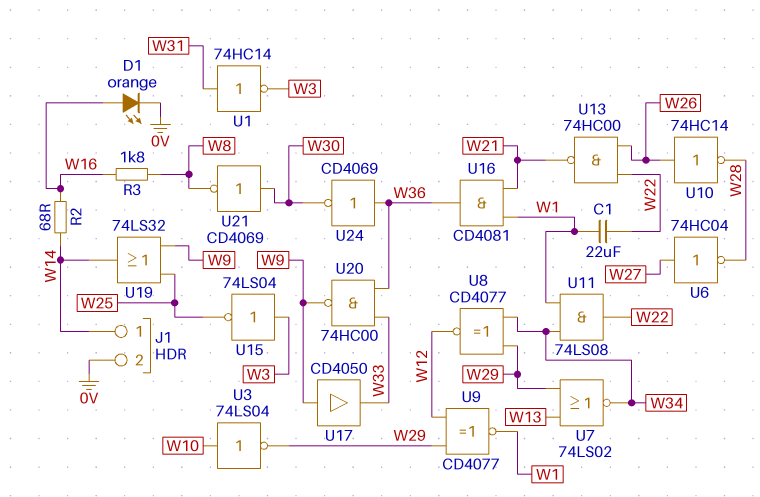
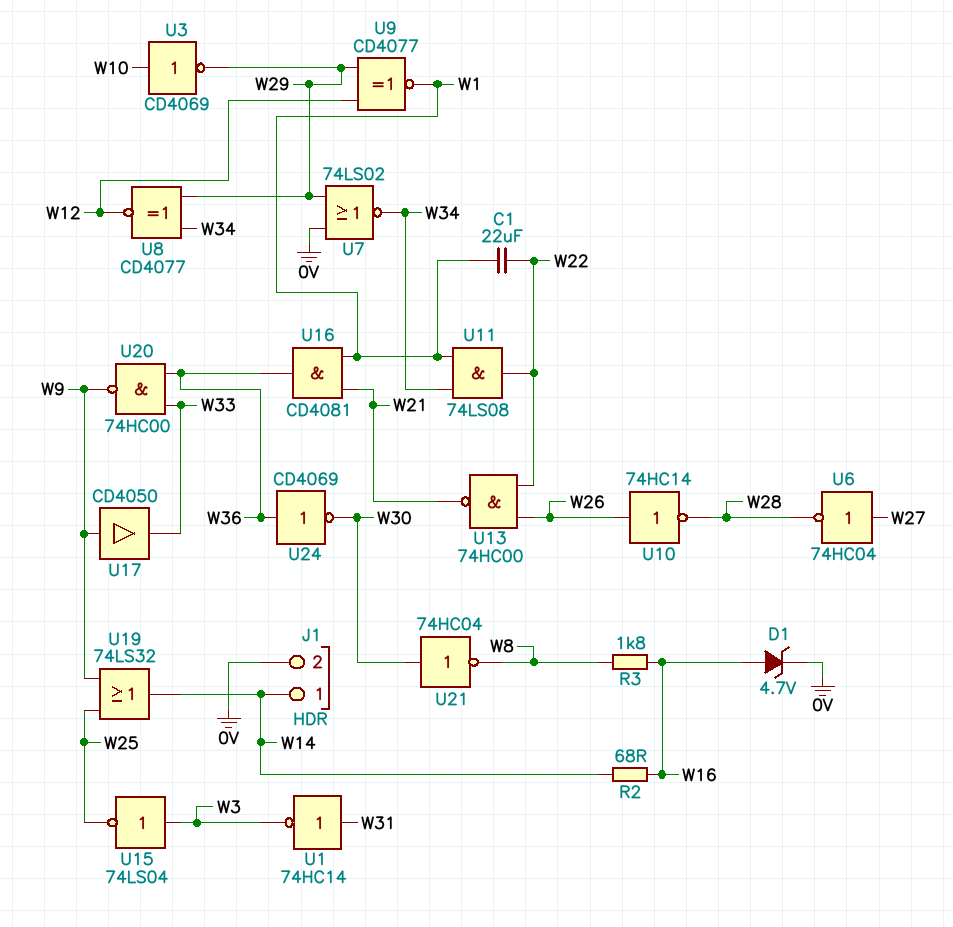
D1: LED orange (A W16, K 0V) -> zener 4.7V (A W16, K 0V)
U3: NOT 74LS04 (in W10, out W29) -> NOT CD4069 (in W10, out W29)
U7: NOR 74LS02 (in W13, in W29, out W34) -> NOR 74LS02 (in 0V, in W29, out W34)
U21: NOT CD4069 (in W30, out W8) -> NOT 74HC04 (in W30, out W8)

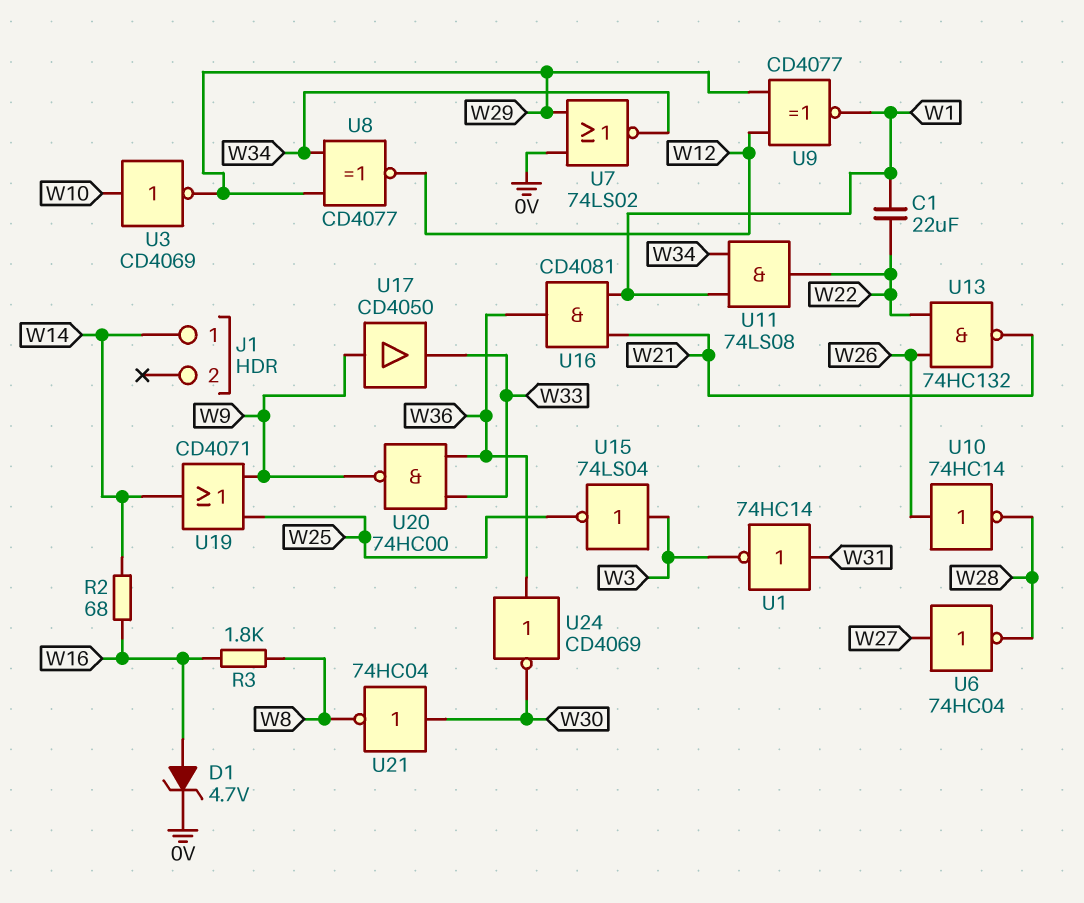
J1 pin 2: 0V -> none
U13: NAND 74HC00 (in W22, in W26, out W21) -> NAND 74HC132 (in W22, in W26, out W21)
U19: OR 74LS32 (in W9, in W25, out W14) -> OR CD4071 (in W9, in W25, out W14)

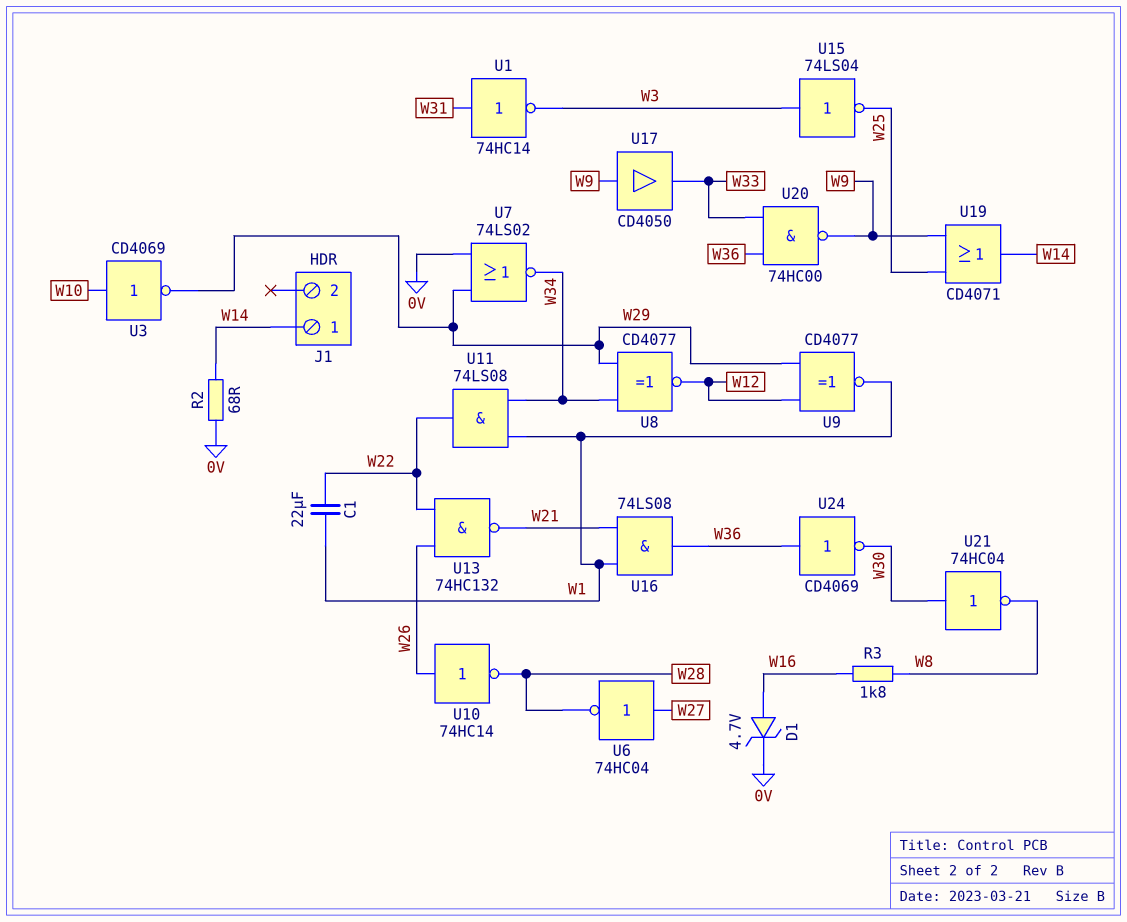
R2: 68 (W14, W16) -> 68 (0V, W14)
U16: AND CD4081 (in W1, in W21, out W36) -> AND 74LS08 (in W1, in W21, out W36)

